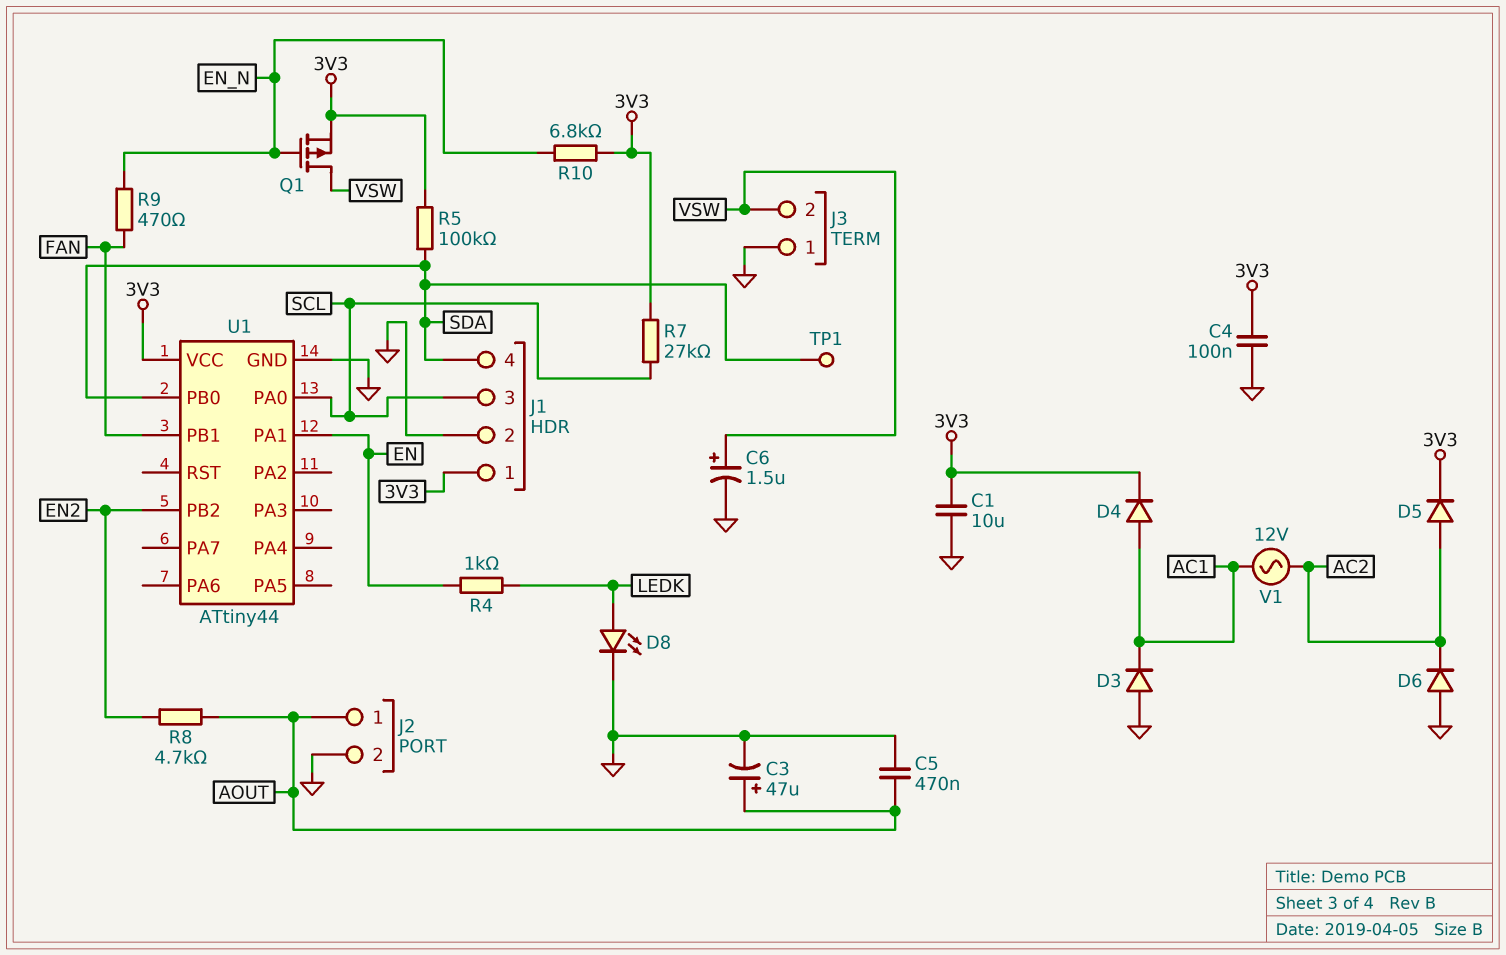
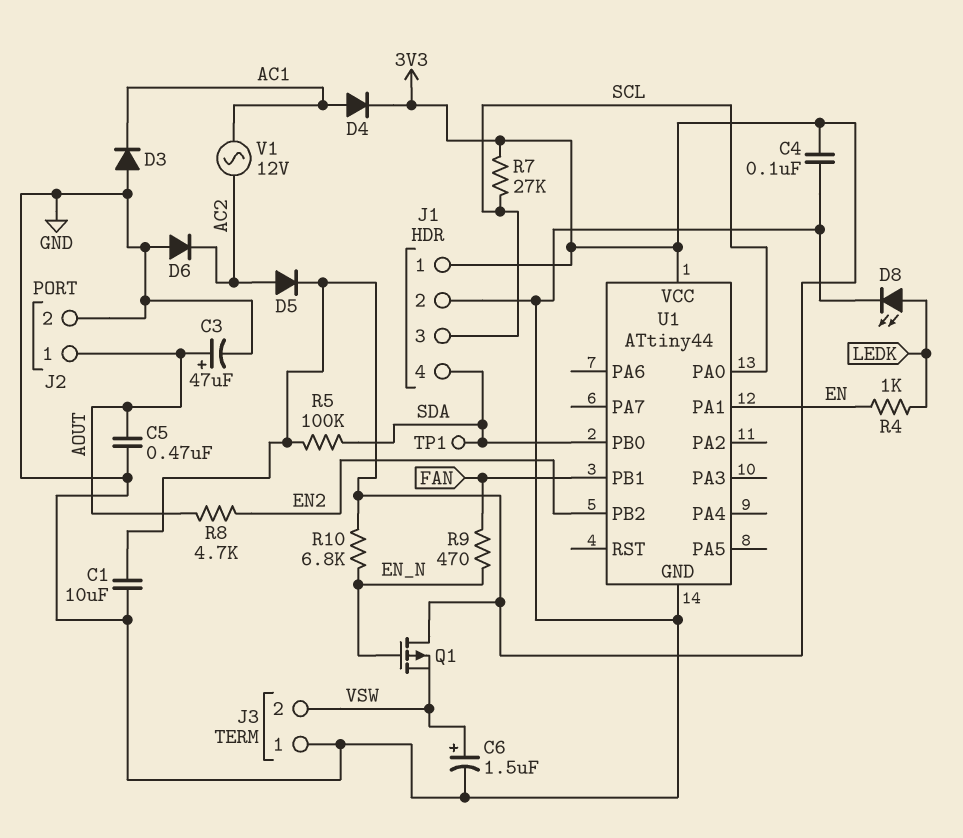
Q1: PMOS (G EN_N, D VSW, S 3V3) -> PMOS (G EN_N, D 3V3, S VSW)

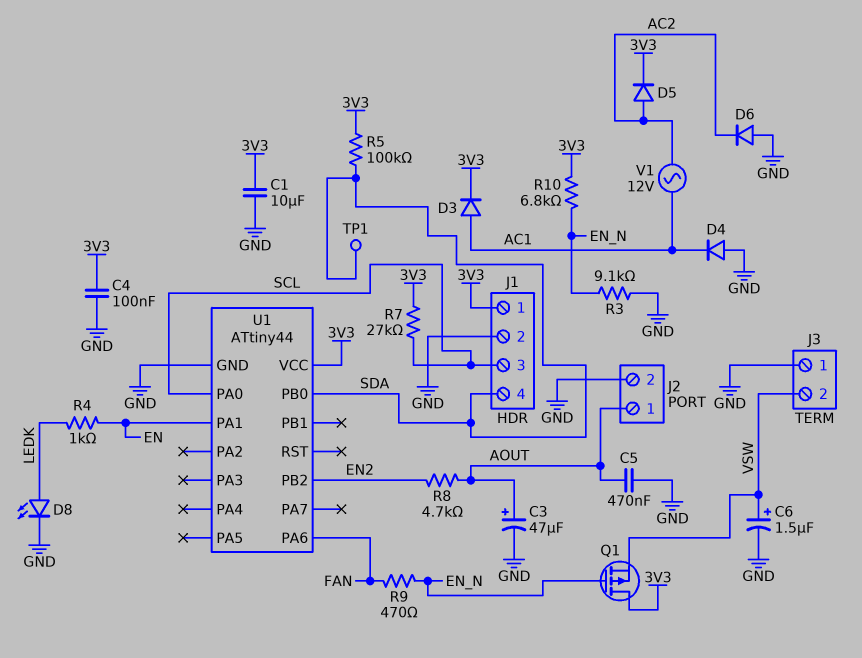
D3: diode (A GND, K AC1) -> diode (A AC1, K 3V3)
D4: diode (A AC1, K 3V3) -> diode (A GND, K AC1)
R3: none -> 9.1k (EN_N, GND)
U1 pin PA6: none -> FAN
U1 pin PB1: FAN -> none

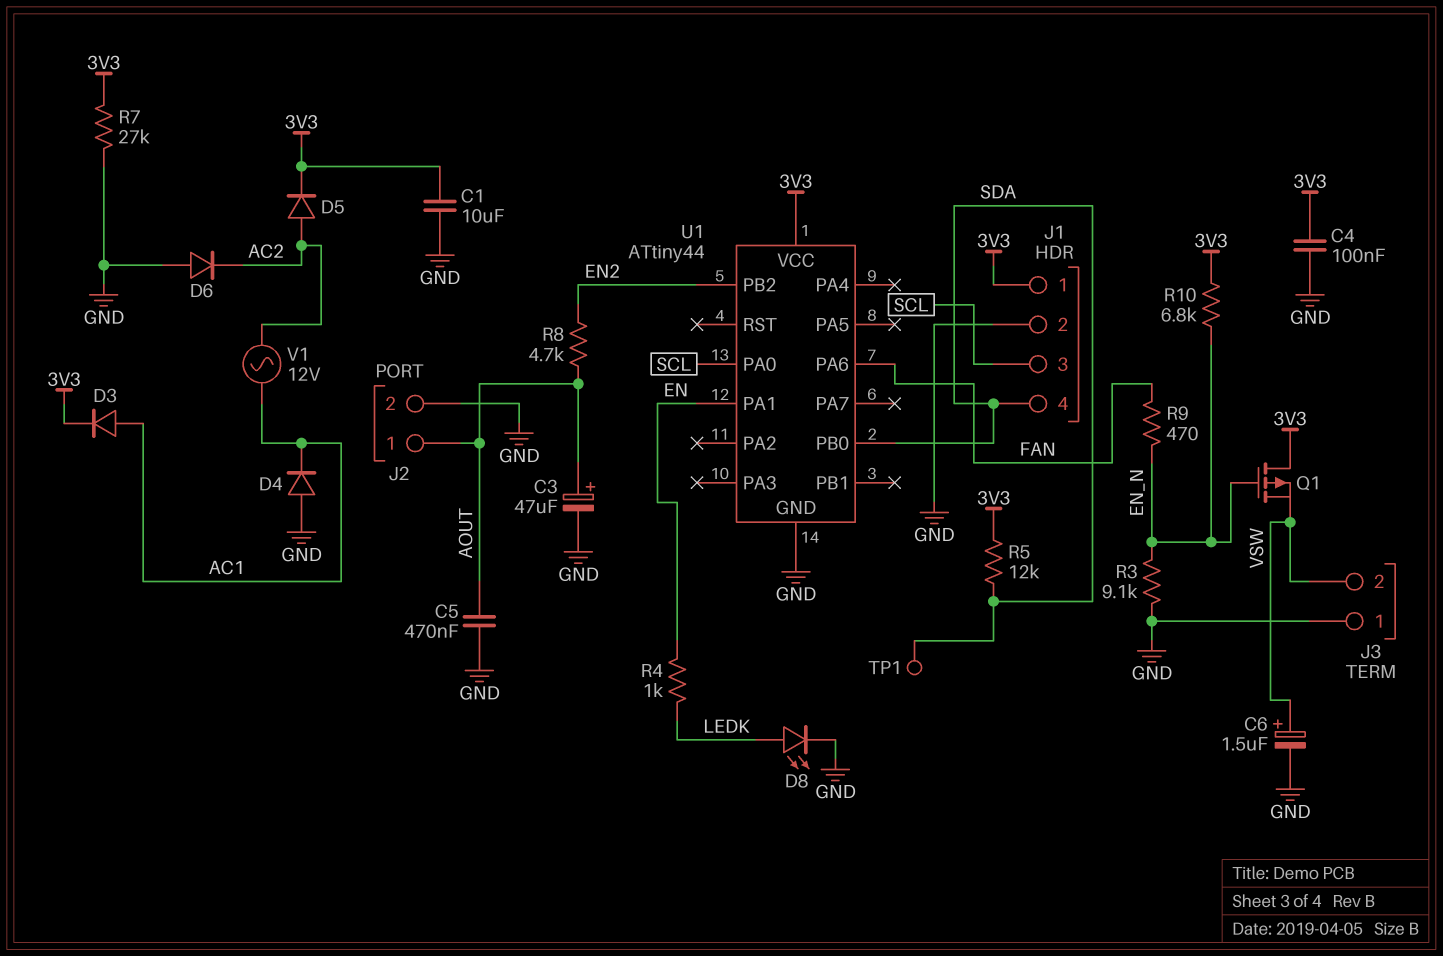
R5: 100k (3V3, SDA) -> 12k (3V3, SDA)
R7: 27k (3V3, SCL) -> 27k (3V3, GND)

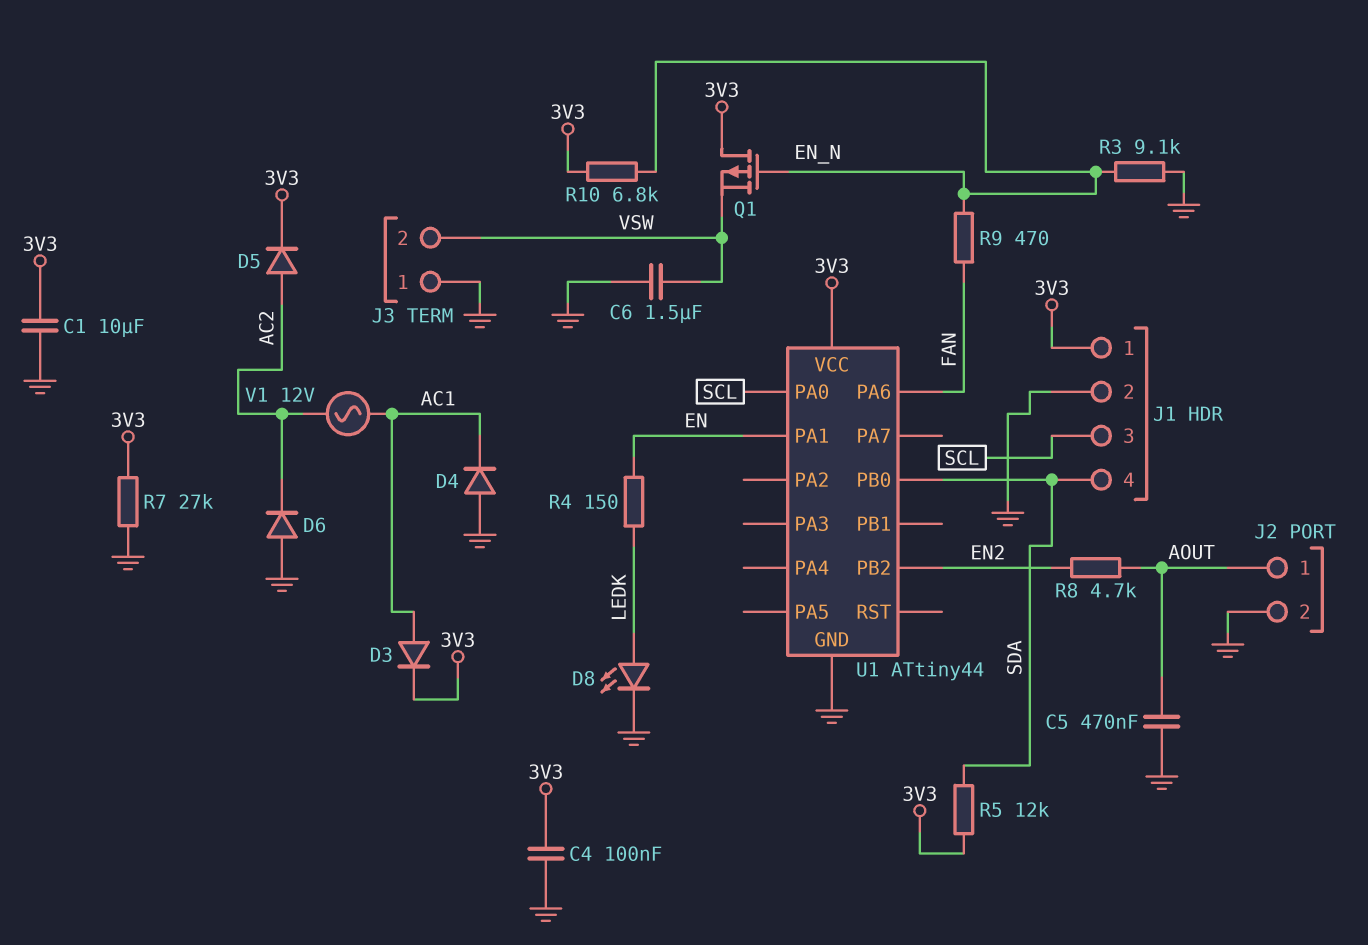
C3: 47uF (plus AOUT, minus GND) -> none
C6: 1.5uF (plus VSW, minus GND) -> 1.5uF (GND, VSW)
R4: 1k (EN, LEDK) -> 150 (EN, LEDK)
TP1: test point (SDA) -> none

